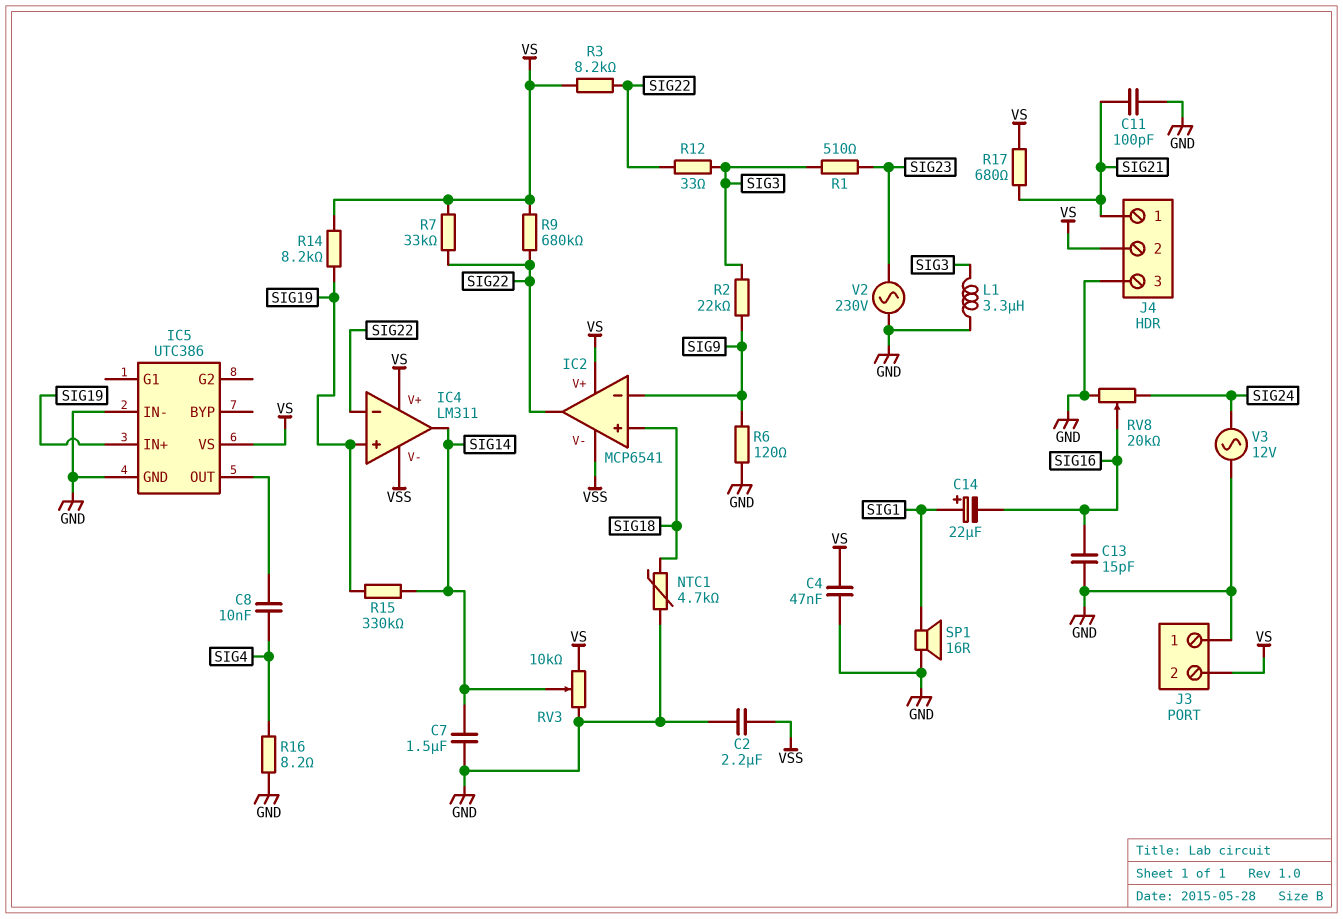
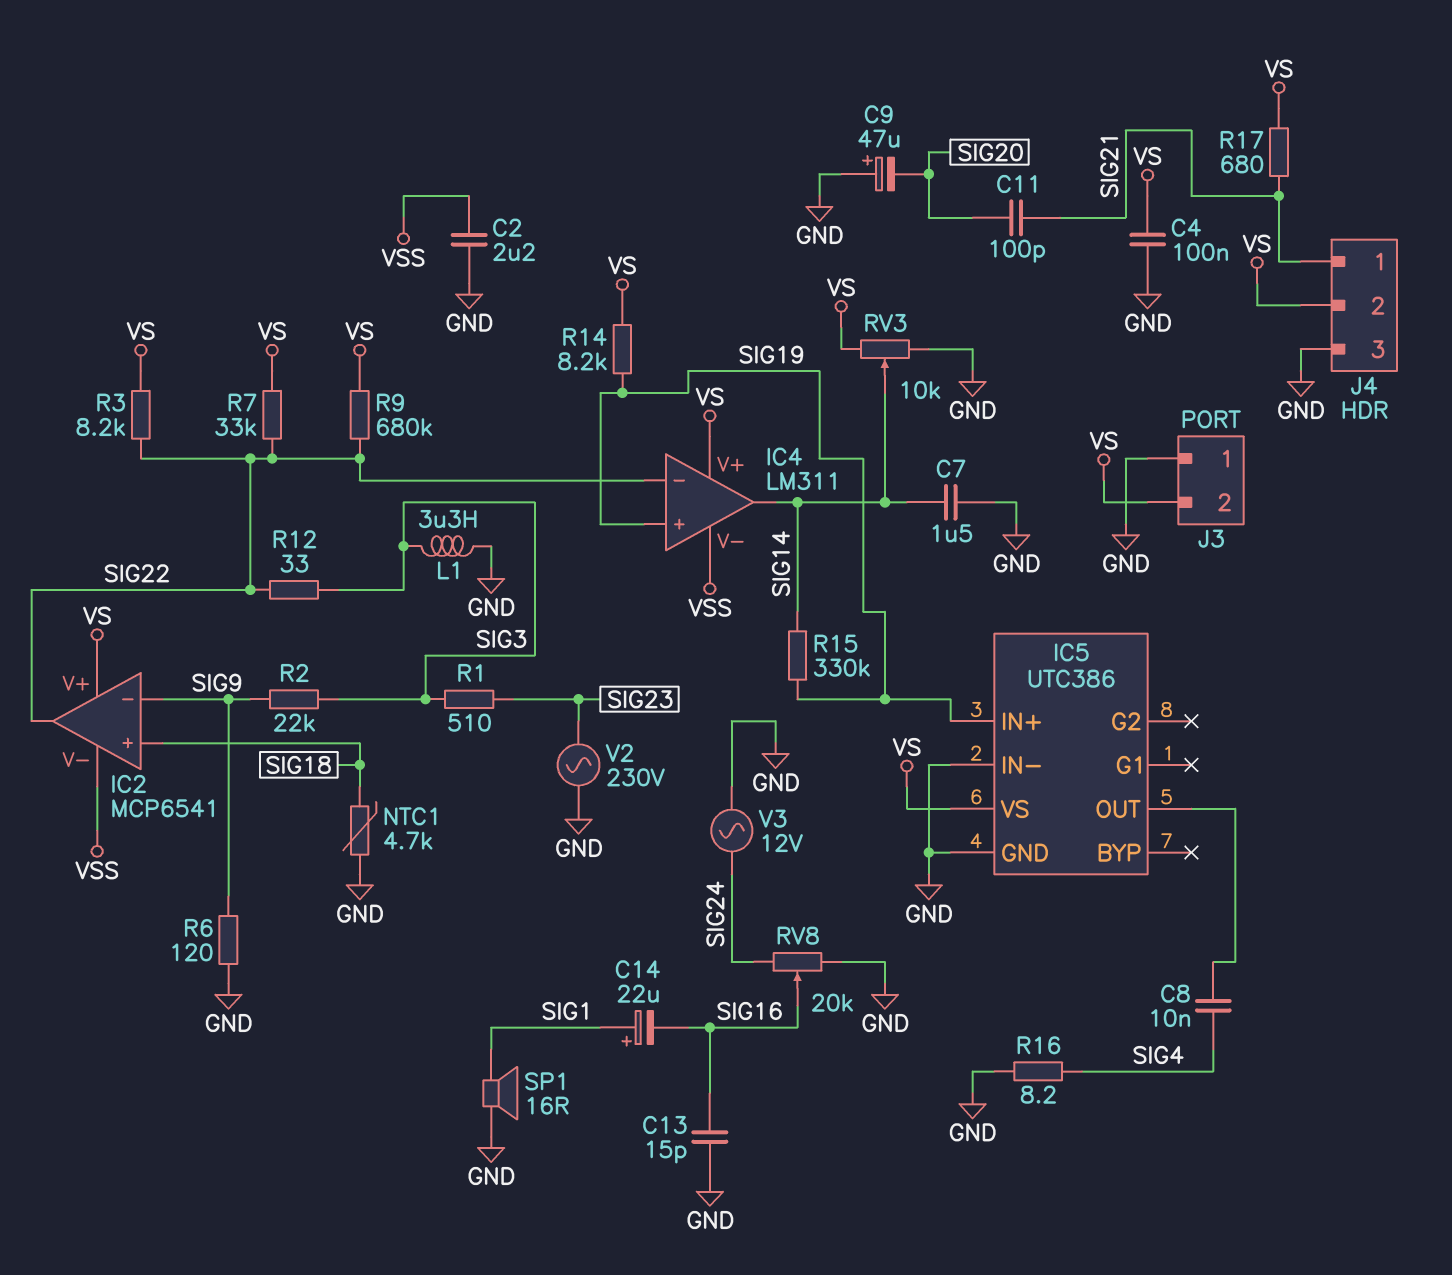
C4: 47nF (GND, VS) -> 100nF (GND, VS)
C9: none -> 47uF (plus GND, minus SIG20)
C11: 100pF (GND, SIG21) -> 100pF (SIG20, SIG21)

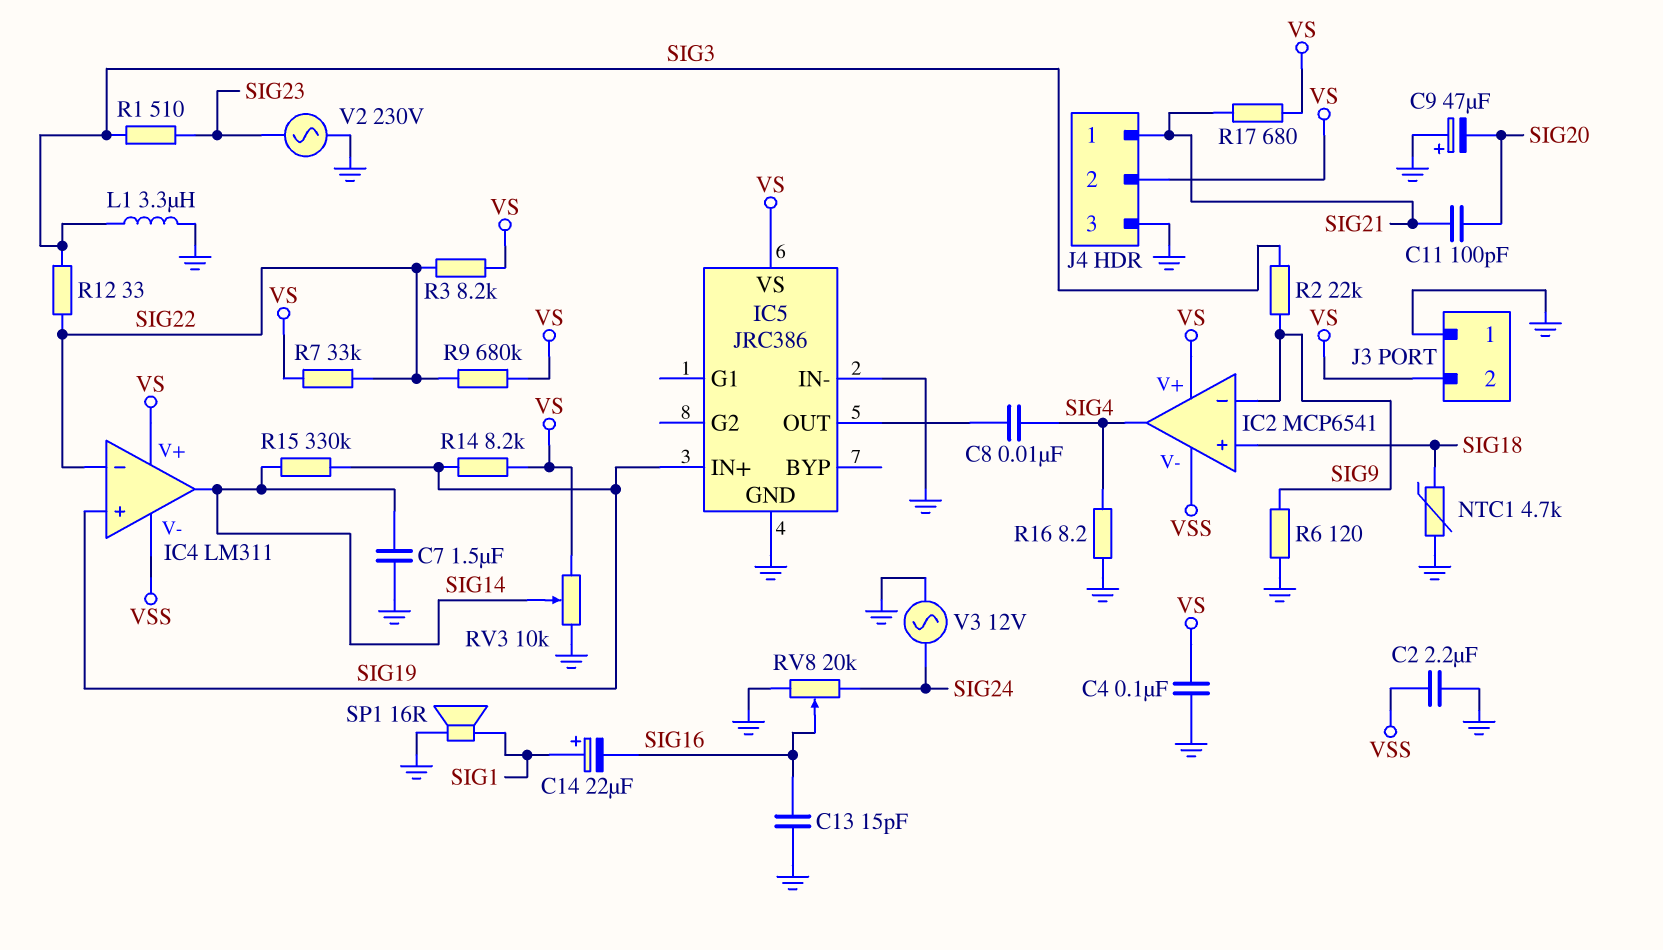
IC2 pin out: SIG22 -> SIG4
IC5: UTC386 -> JRC386

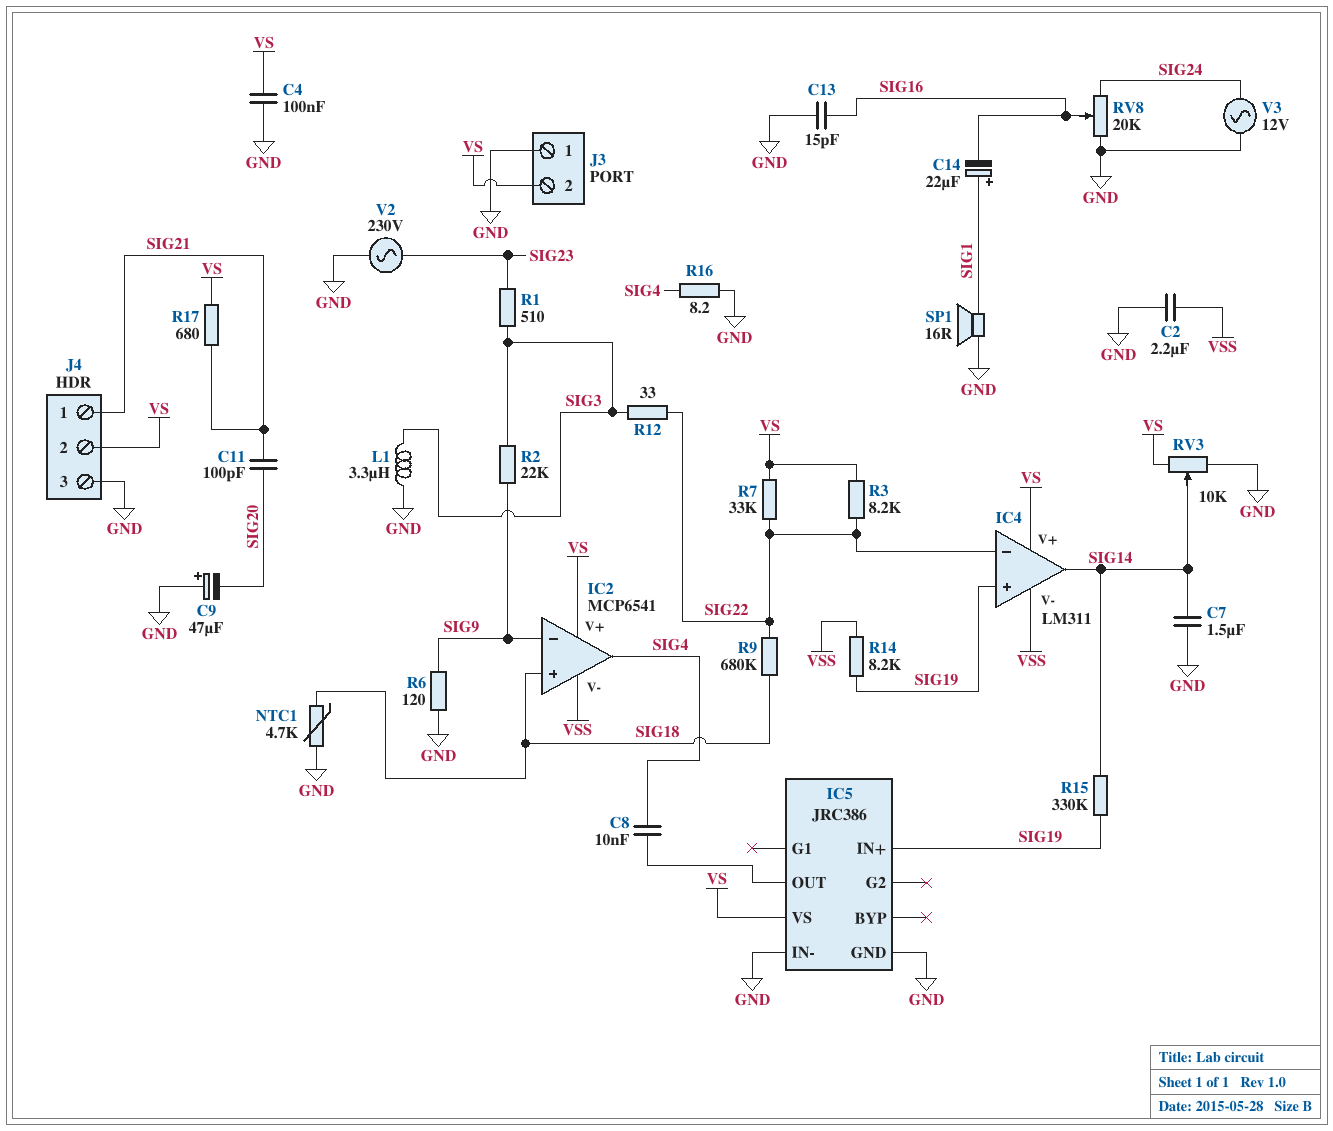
R9: 680k (SIG22, VS) -> 680k (SIG18, SIG22)
R14: 8.2k (SIG19, VS) -> 8.2k (SIG19, VSS)

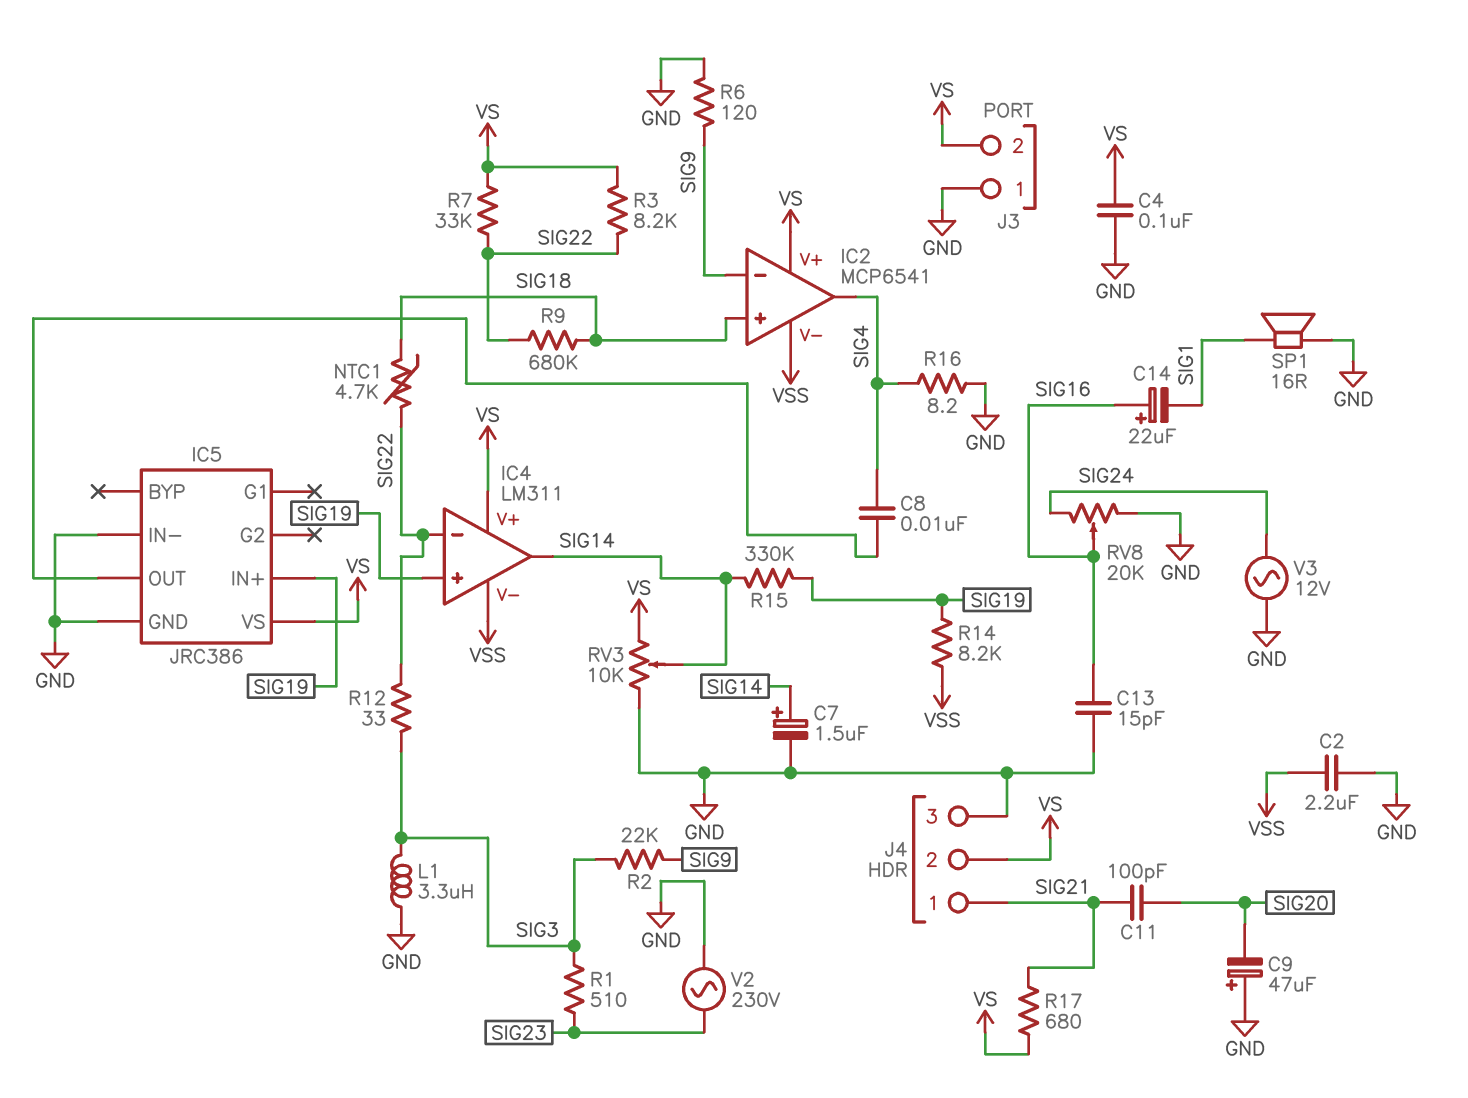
C7: 1.5uF (GND, SIG14) -> 1.5uF (plus SIG14, minus GND)
C14: 22uF (plus SIG1, minus SIG16) -> 22uF (plus SIG16, minus SIG1)
NTC1: 4.7k (GND, SIG18) -> 4.7k (SIG18, SIG22)

